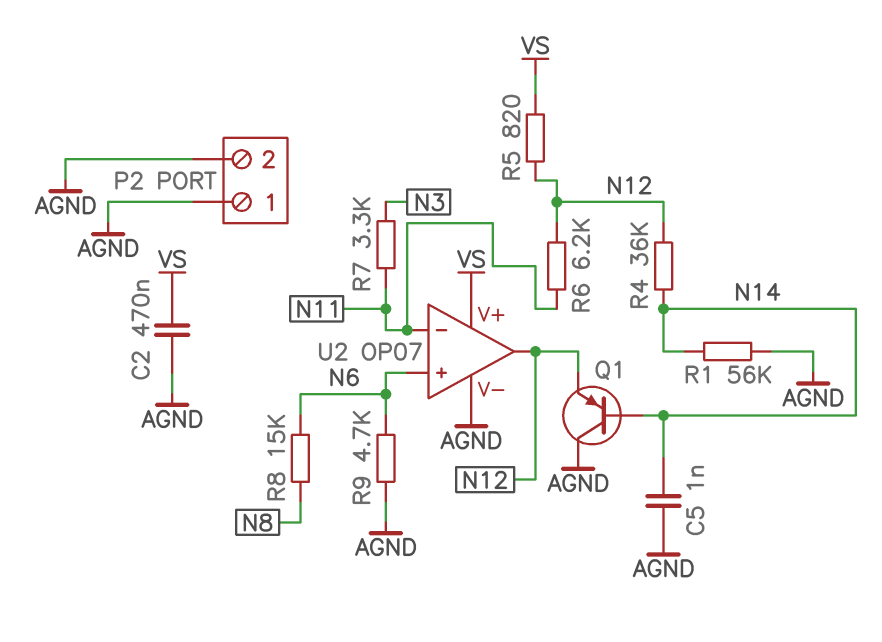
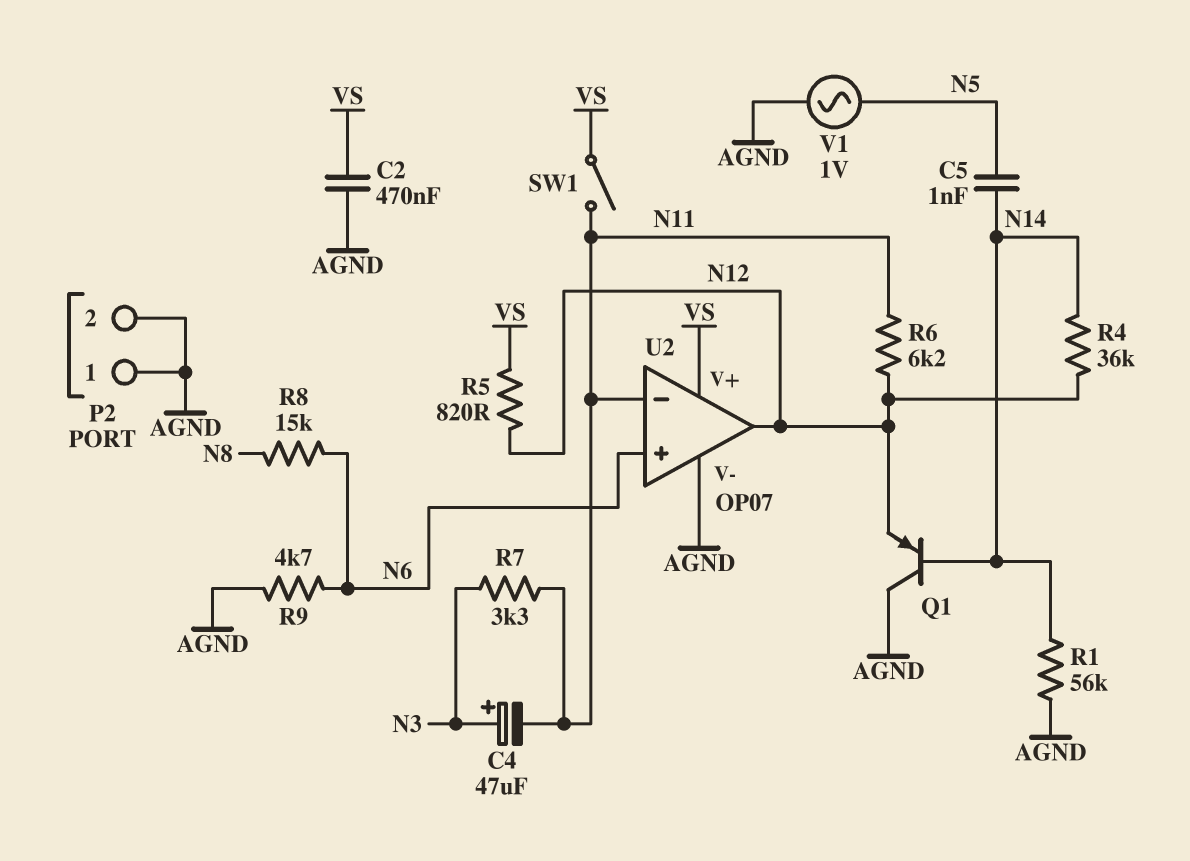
C4: none -> 47uF (plus N3, minus N11)
C5: 1nF (AGND, N14) -> 1nF (N5, N14)
SW1: none -> switch (N11, VS)
V1: none -> AC 1V (AGND, N5)

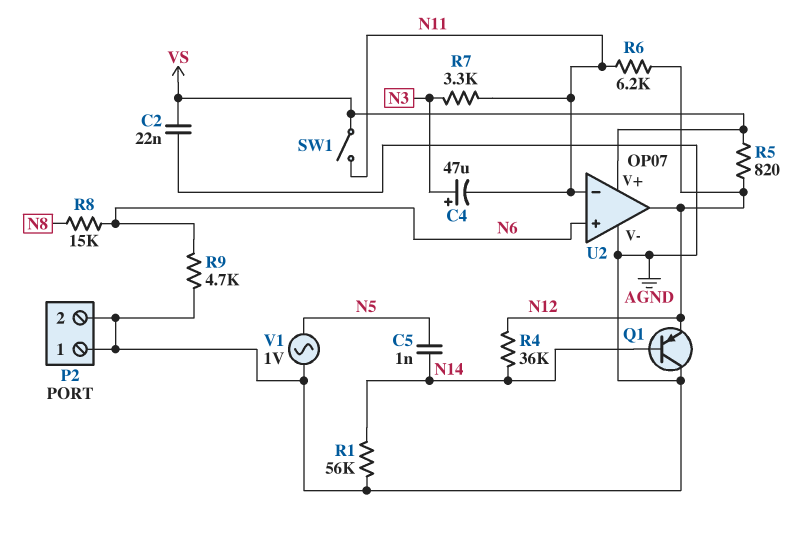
C2: 470nF (AGND, VS) -> 22nF (AGND, VS)

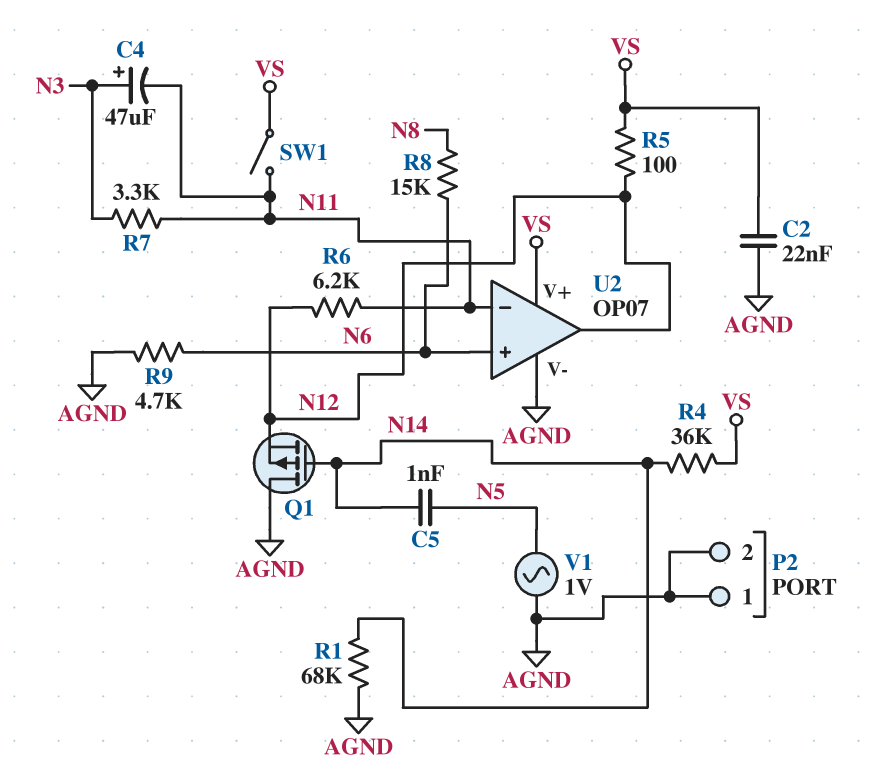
Q1: PNP (B N14, C AGND, E N12) -> PMOS (G N14, D AGND, S N12)
R1: 56k (AGND, N14) -> 68k (AGND, N14)
R4: 36k (N12, N14) -> 36k (N14, VS)
R5: 820 (N12, VS) -> 100 (N12, VS)

